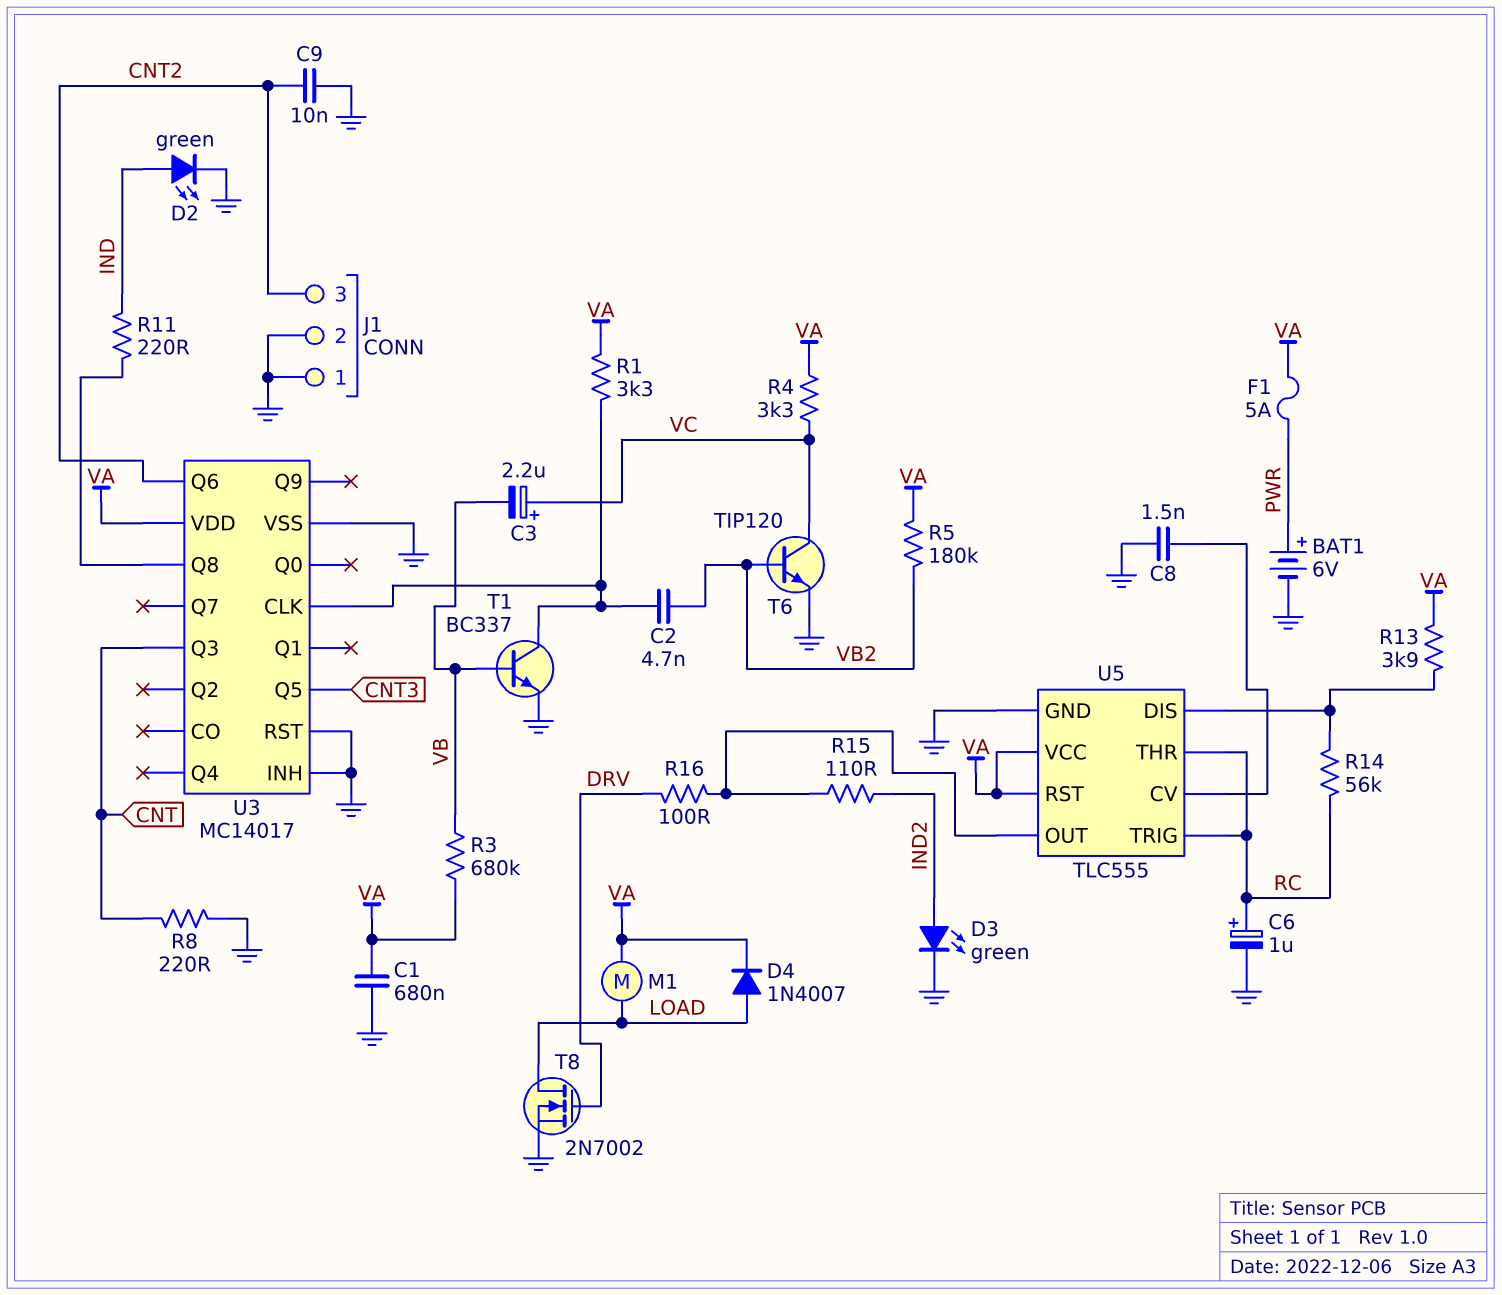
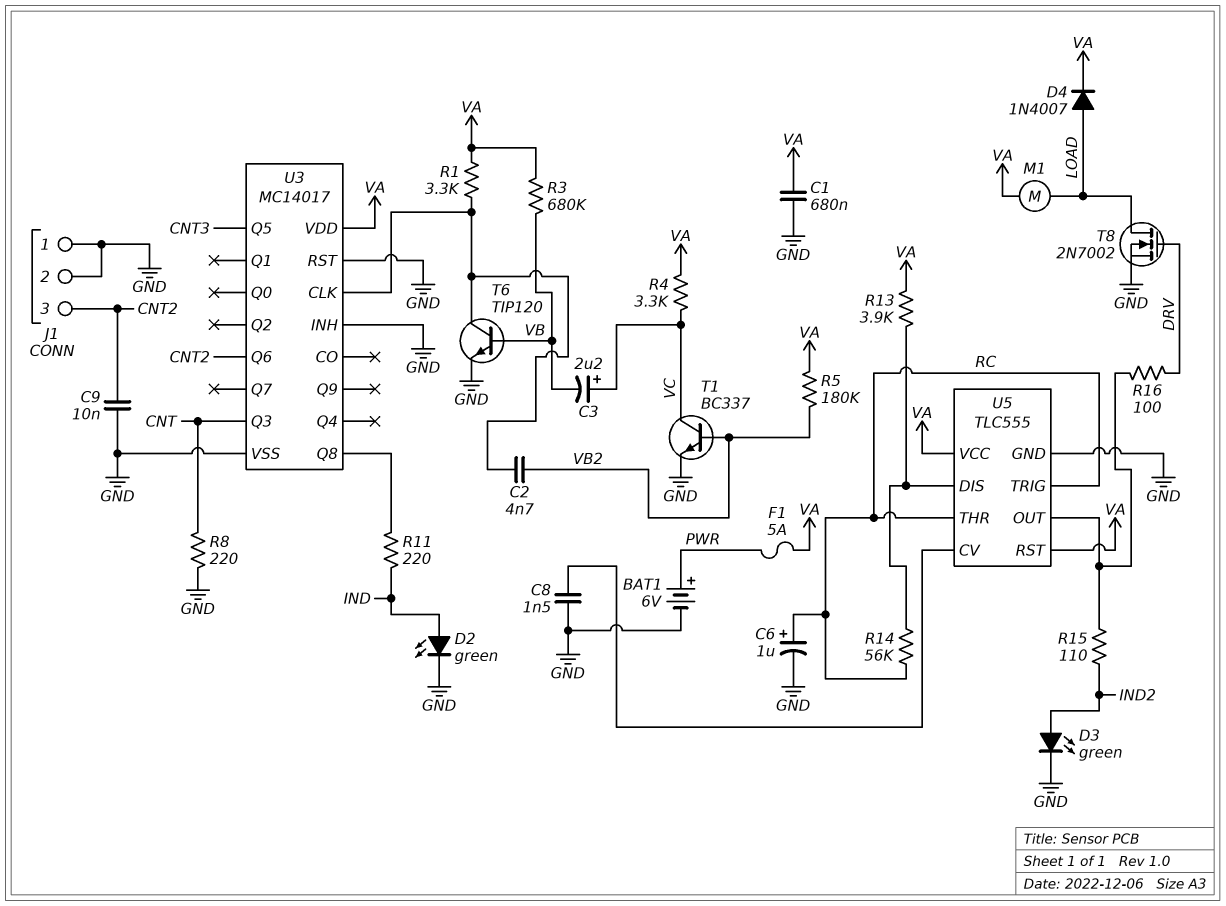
T1: NPN BC337 (B VB, C U3/CLK, E GND) -> NPN BC337 (B VB2, C VC, E GND)
T6: NPN TIP120 (B VB2, C VC, E GND) -> NPN TIP120 (B VB, C U3/CLK, E GND)

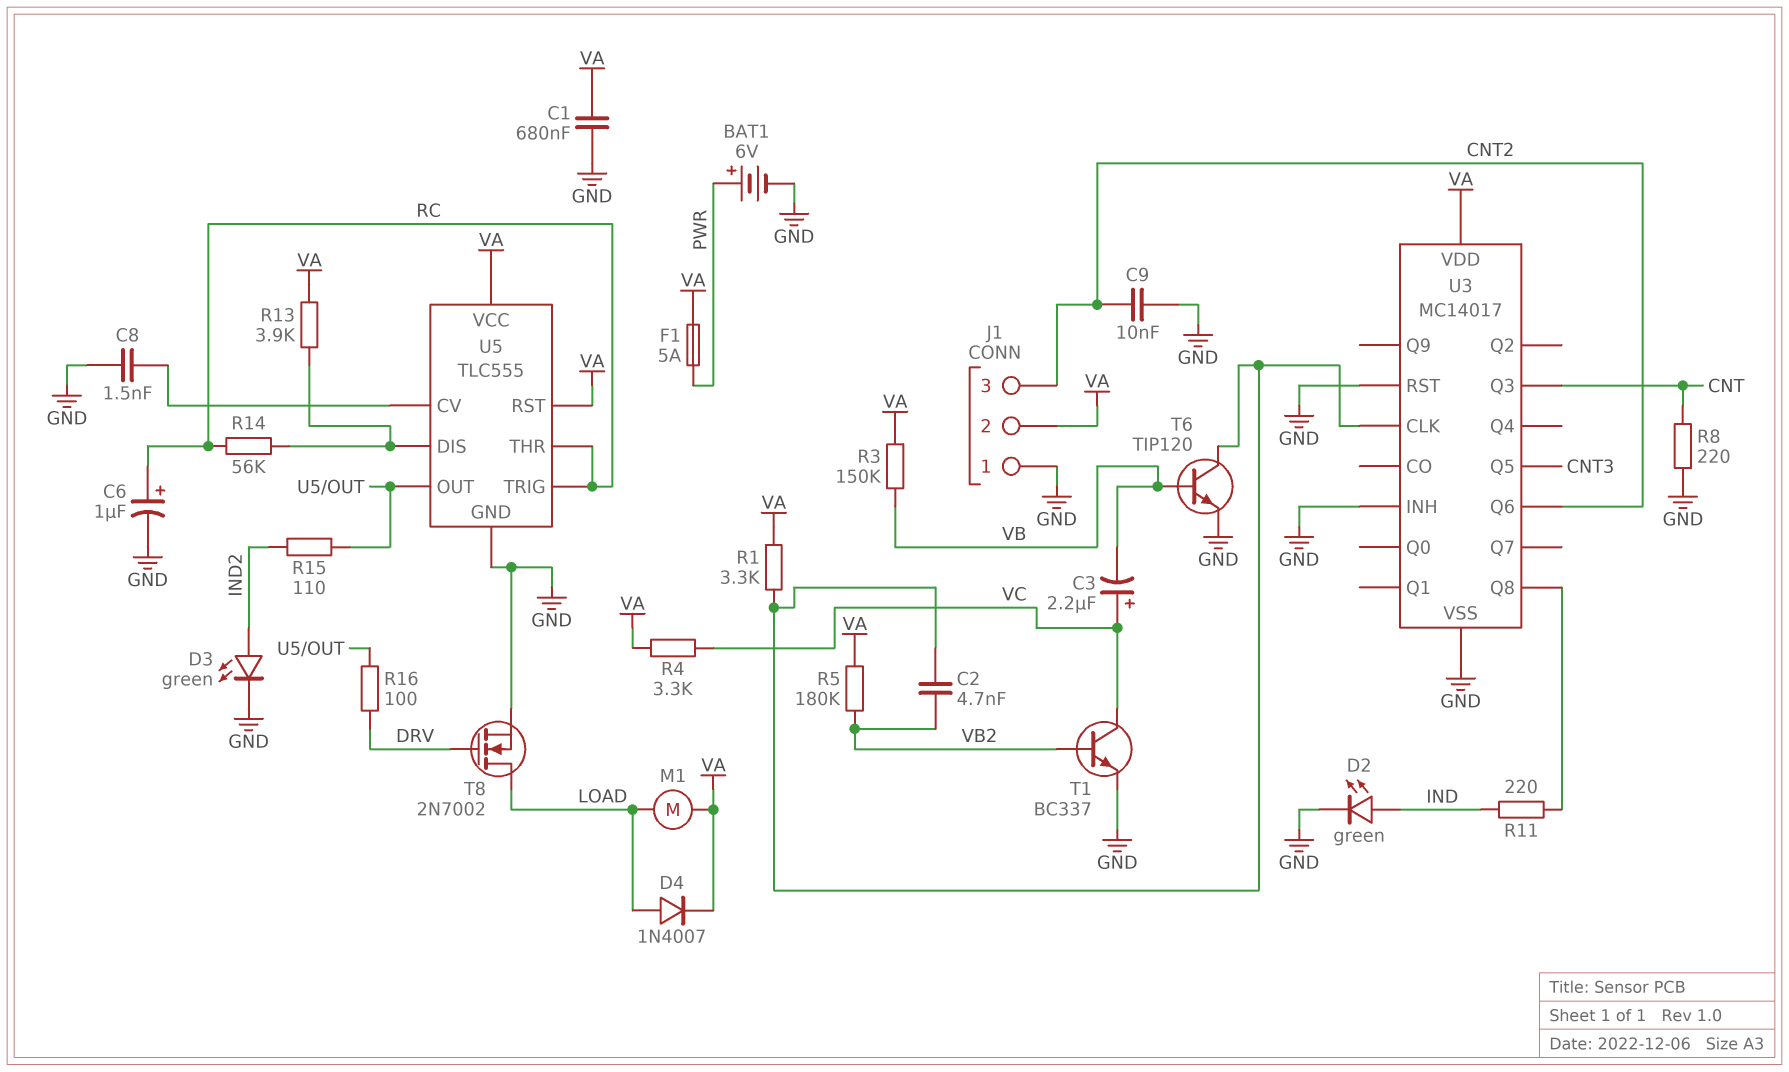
J1 pin 2: GND -> VA
R3: 680k (VA, VB) -> 150k (VA, VB)

